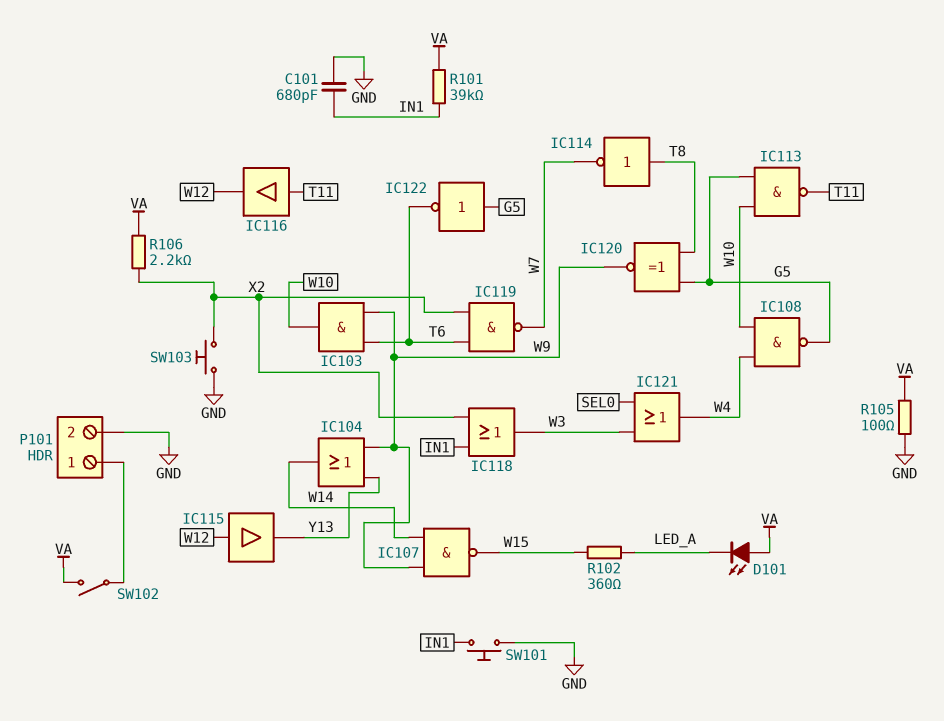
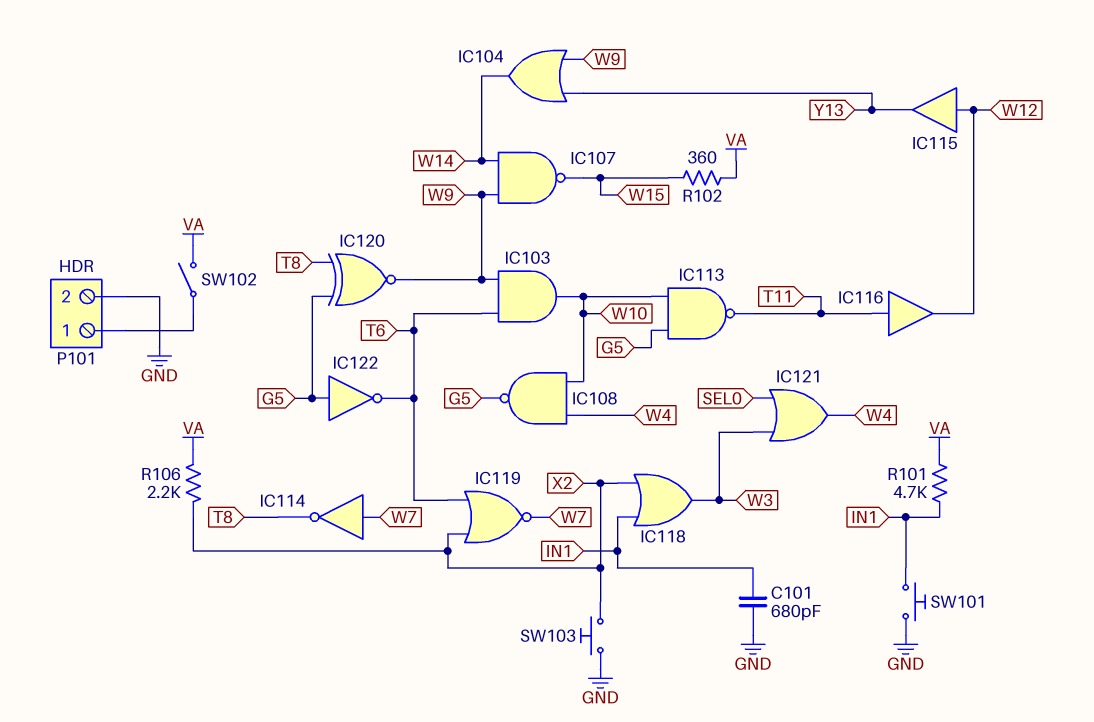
D101: LED (A VA, K LED_A) -> none
IC114: NOT (in T8, out W7) -> NOT (in W7, out T8)
IC119: NAND (in T6, in X2, out W7) -> NOR (in T6, in X2, out W7)
R101: 39k (IN1, VA) -> 4.7k (IN1, VA)
R102: 360 (LED_A, W15) -> 360 (VA, W15)
R105: 100 (GND, VA) -> none

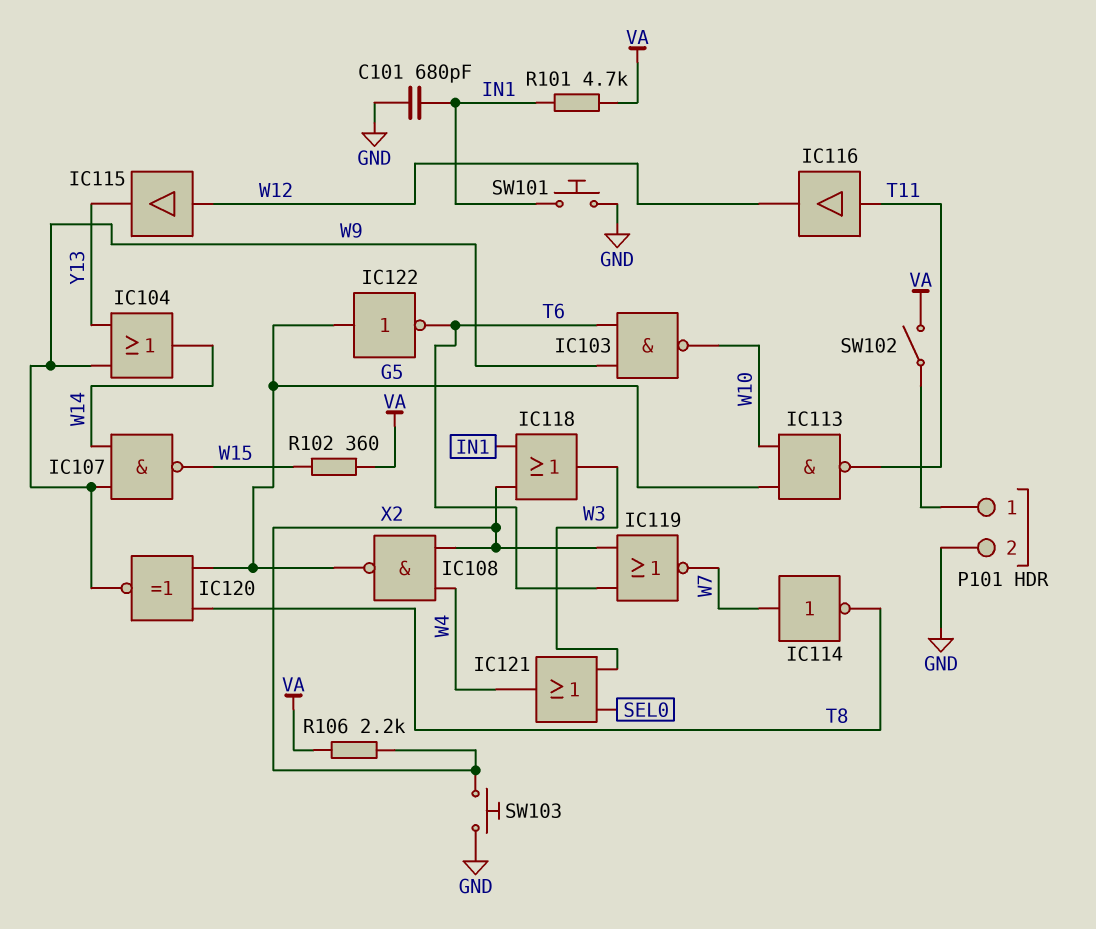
IC103: AND (in T6, in W9, out W10) -> NAND (in T6, in W9, out W10)
IC108: NAND (in W4, in W10, out G5) -> NAND (in W4, in X2, out G5)

